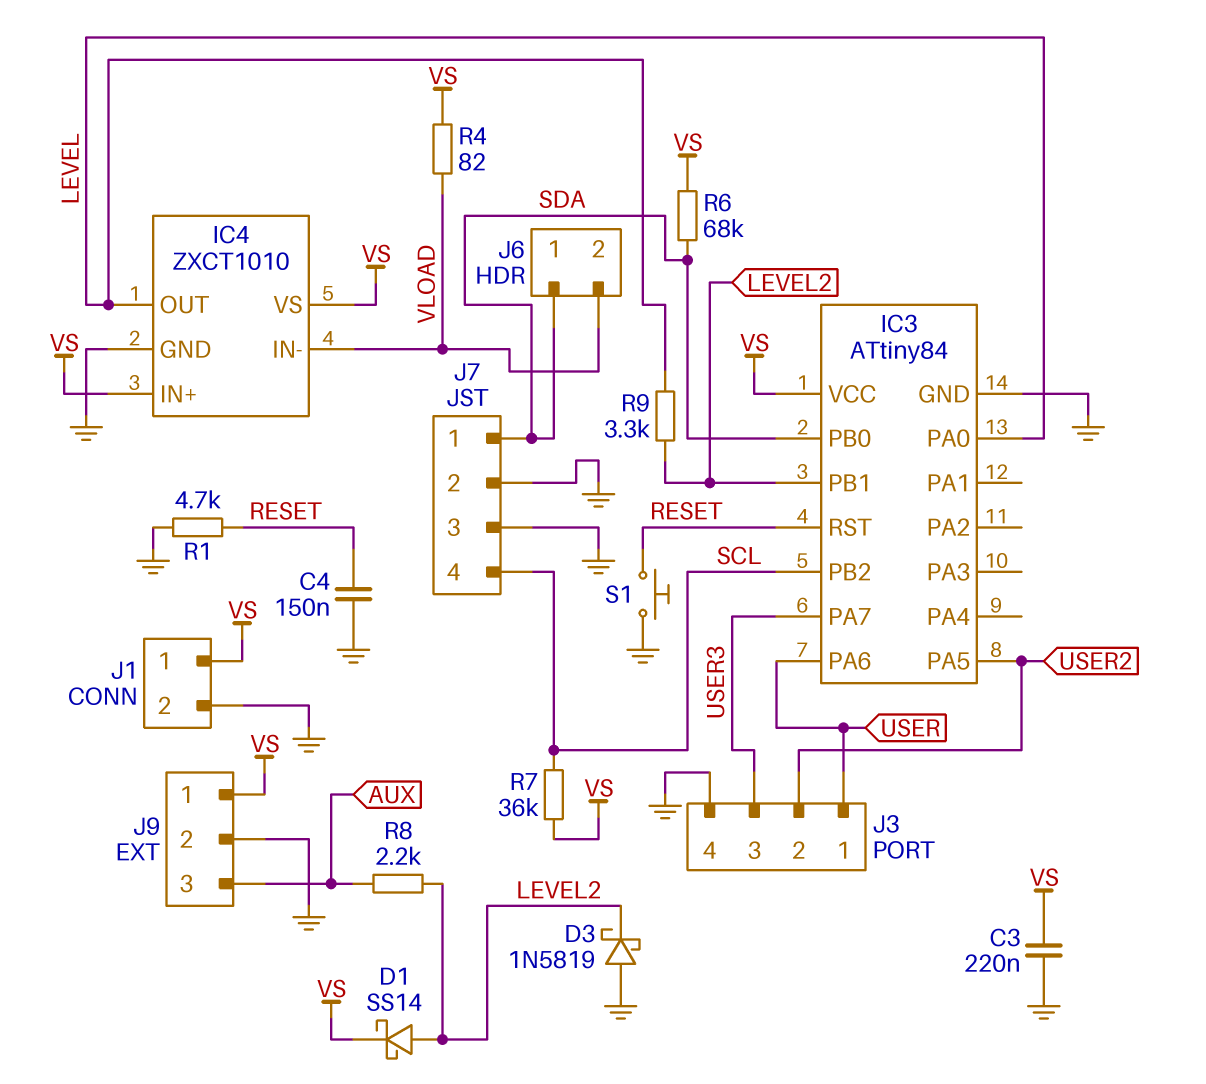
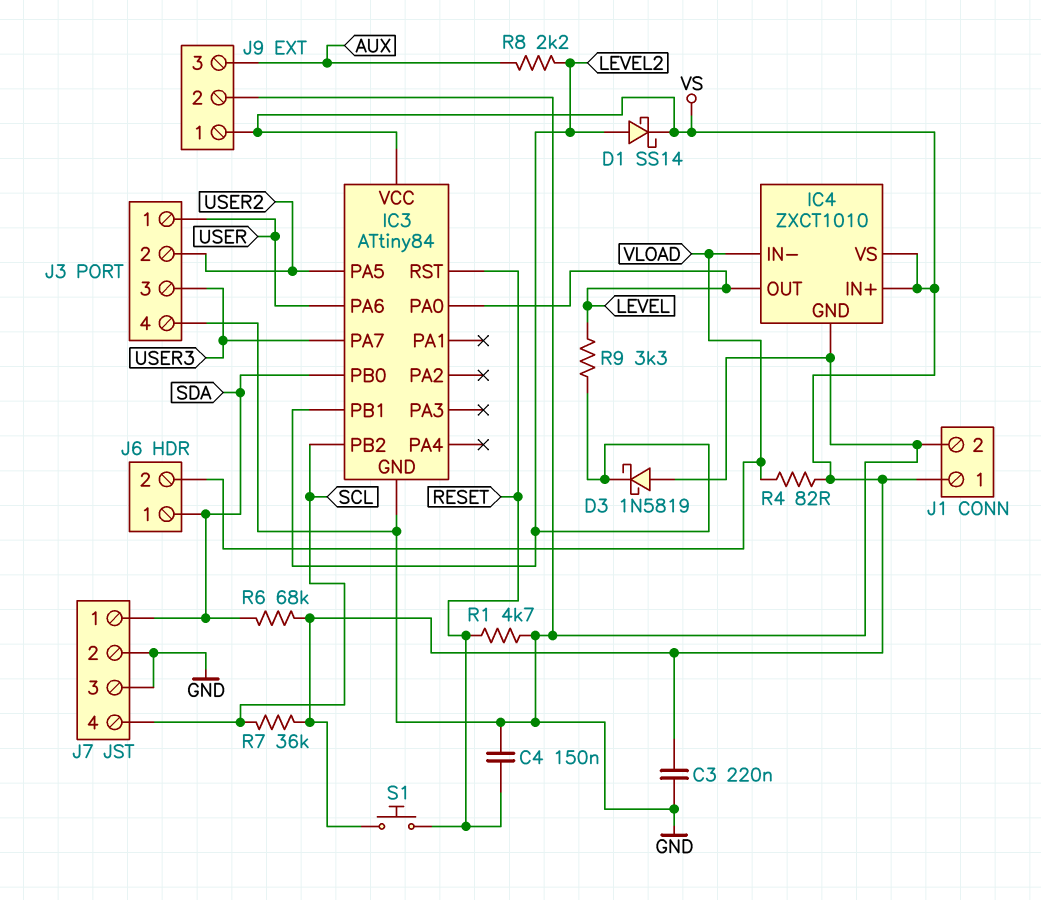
S1: button (GND, RESET) -> button (RESET, VS)

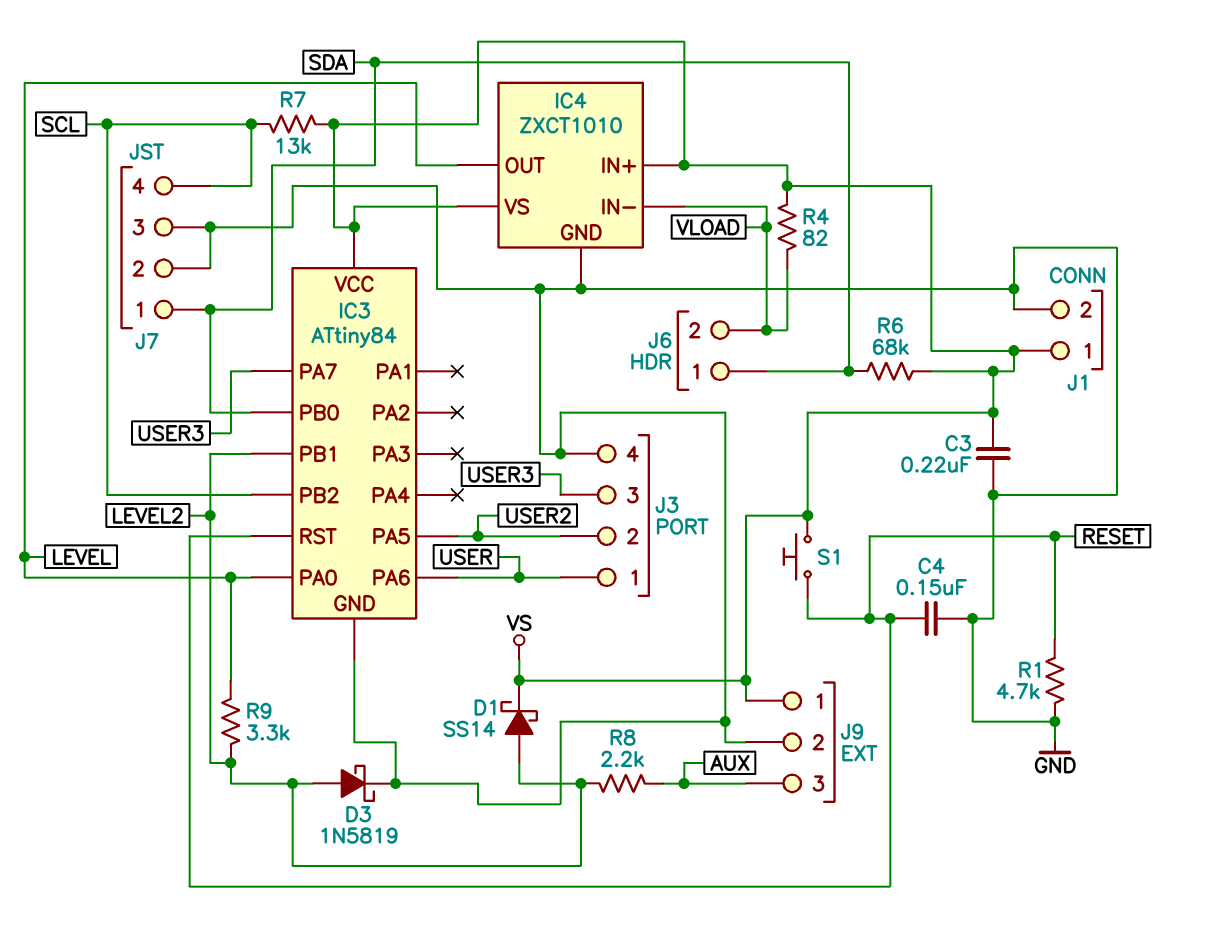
D3: schottky 1N5819 (A GND, K LEVEL2) -> schottky 1N5819 (A LEVEL2, K GND)
R7: 36k (SCL, VS) -> 13k (SCL, VS)

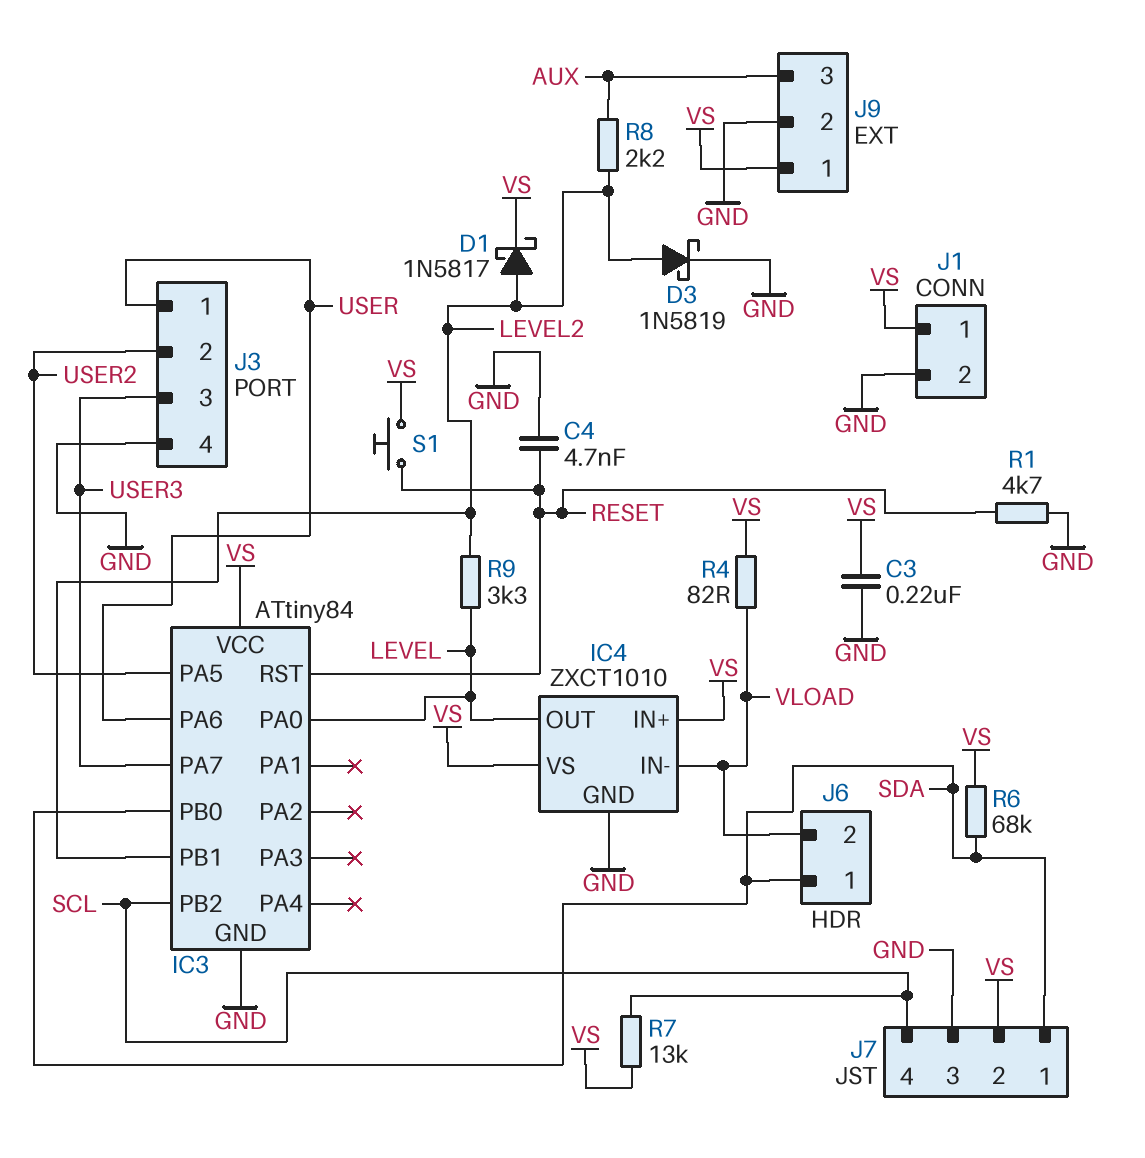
C4: 150nF (GND, RESET) -> 4.7nF (GND, RESET)
D1: schottky SS14 (A LEVEL2, K VS) -> schottky 1N5817 (A LEVEL2, K VS)
J7 pin 2: GND -> VS

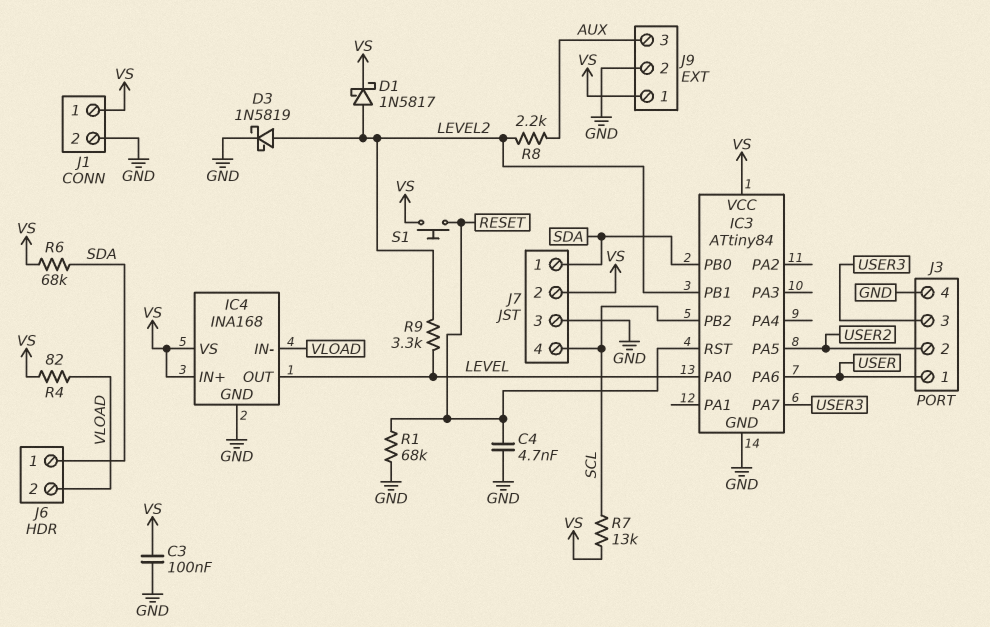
C3: 220nF (GND, VS) -> 100nF (GND, VS)
IC4: ZXCT1010 -> INA168
R1: 4.7k (GND, RESET) -> 68k (GND, RESET)

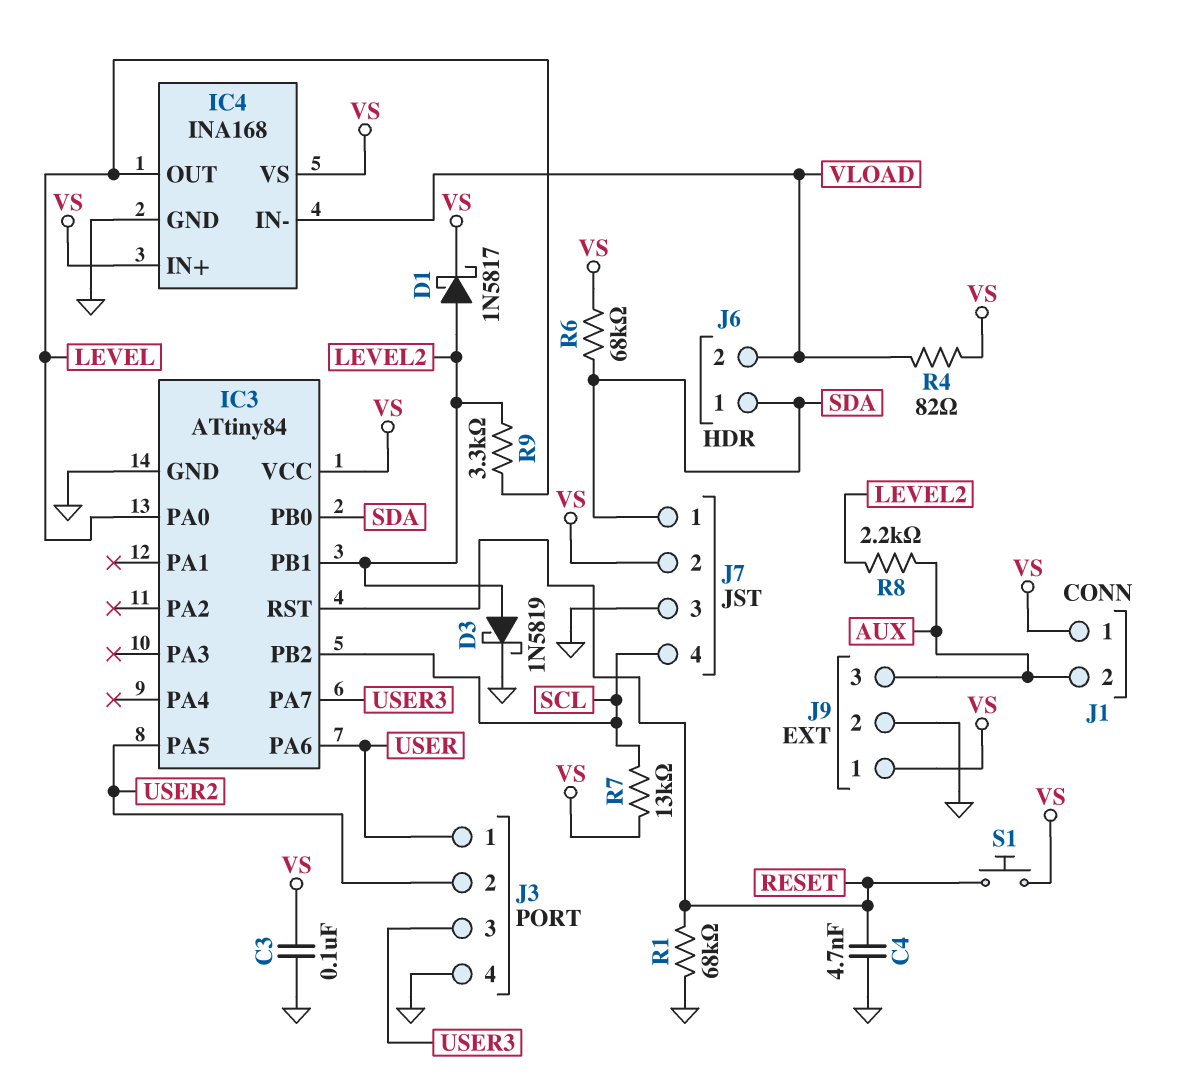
J1 pin 2: GND -> AUX

